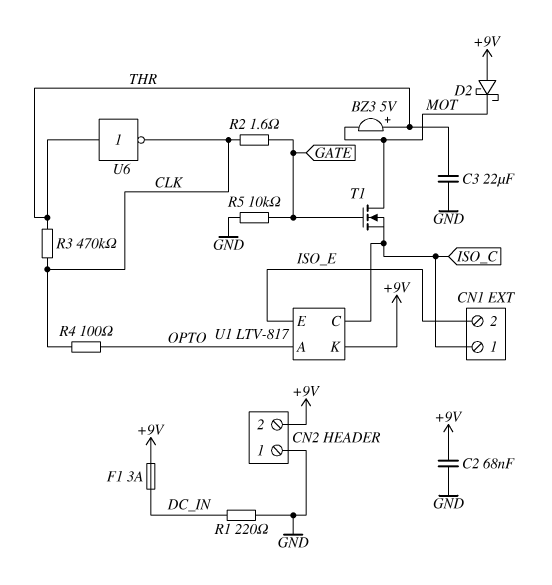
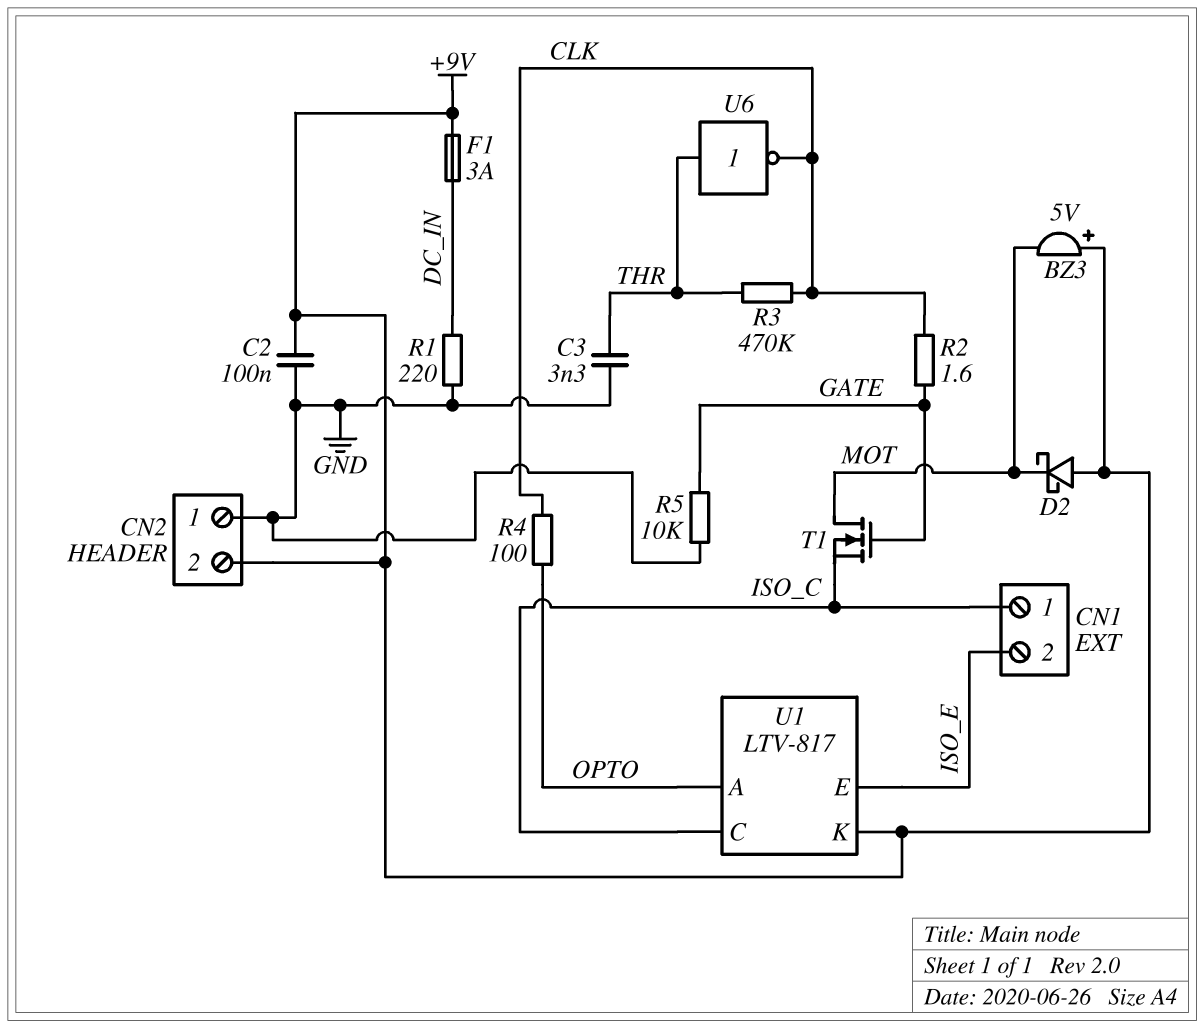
BZ3: buzzer 5V (plus THR, minus MOT) -> buzzer 5V (plus +9V, minus MOT)
C2: 68nF (+9V, GND) -> 100nF (+9V, GND)
C3: 22uF (GND, THR) -> 3.3nF (GND, THR)

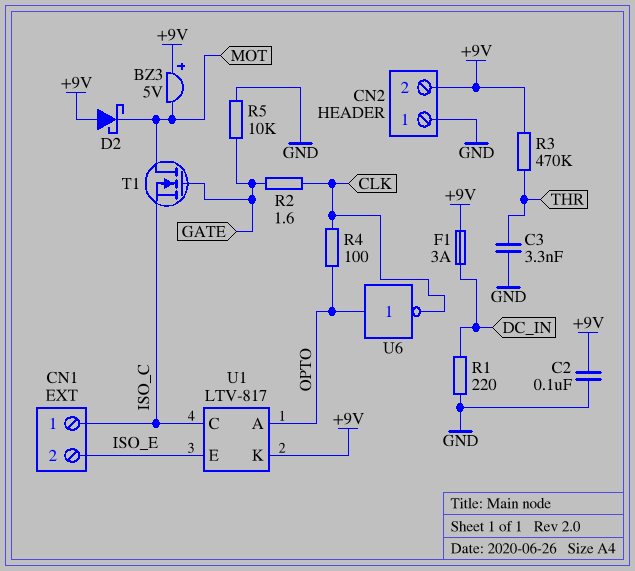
R3: 470k (CLK, THR) -> 470k (+9V, THR)
U6: NOT (in THR, out CLK) -> NOT (in OPTO, out CLK)

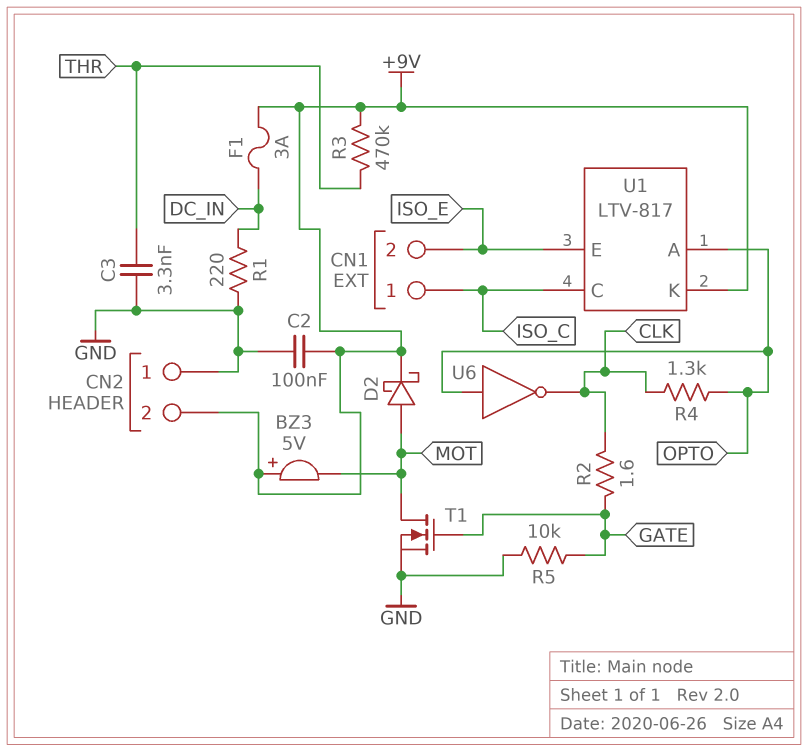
D2: schottky (A +9V, K MOT) -> schottky (A MOT, K +9V)
R4: 100 (CLK, OPTO) -> 1.3k (CLK, OPTO)
T1: NMOS (G GATE, D MOT, S ISO_C) -> NMOS (G GATE, D MOT, S GND)

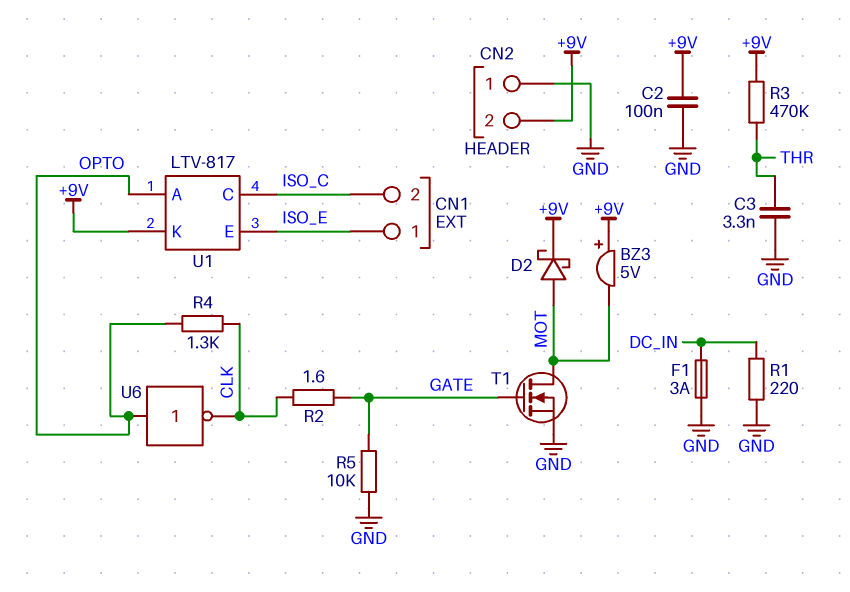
CN1 pin 1: ISO_C -> ISO_E
CN1 pin 2: ISO_E -> ISO_C
F1: 3A (+9V, DC_IN) -> 3A (DC_IN, GND)

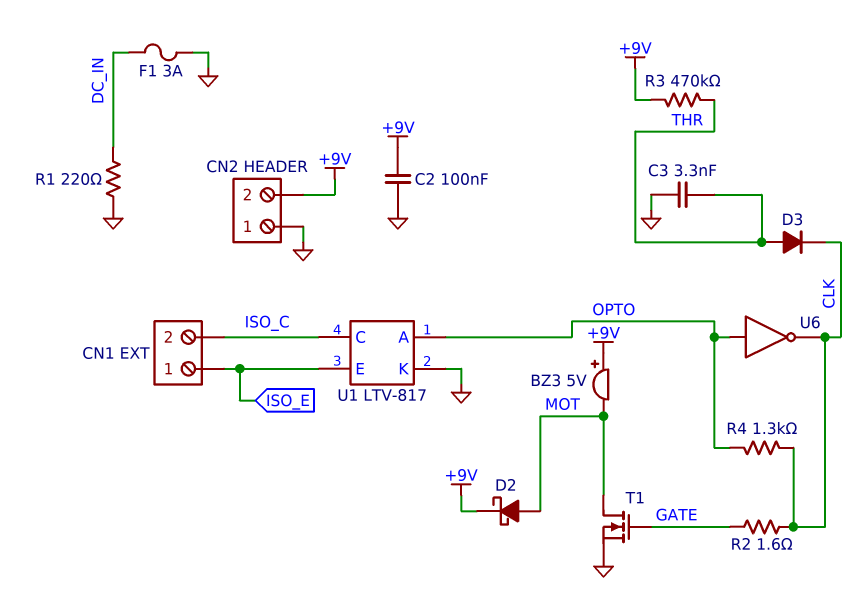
D3: none -> diode (A THR, K CLK)
R5: 10k (GATE, GND) -> none
U1 pin K: +9V -> GND

